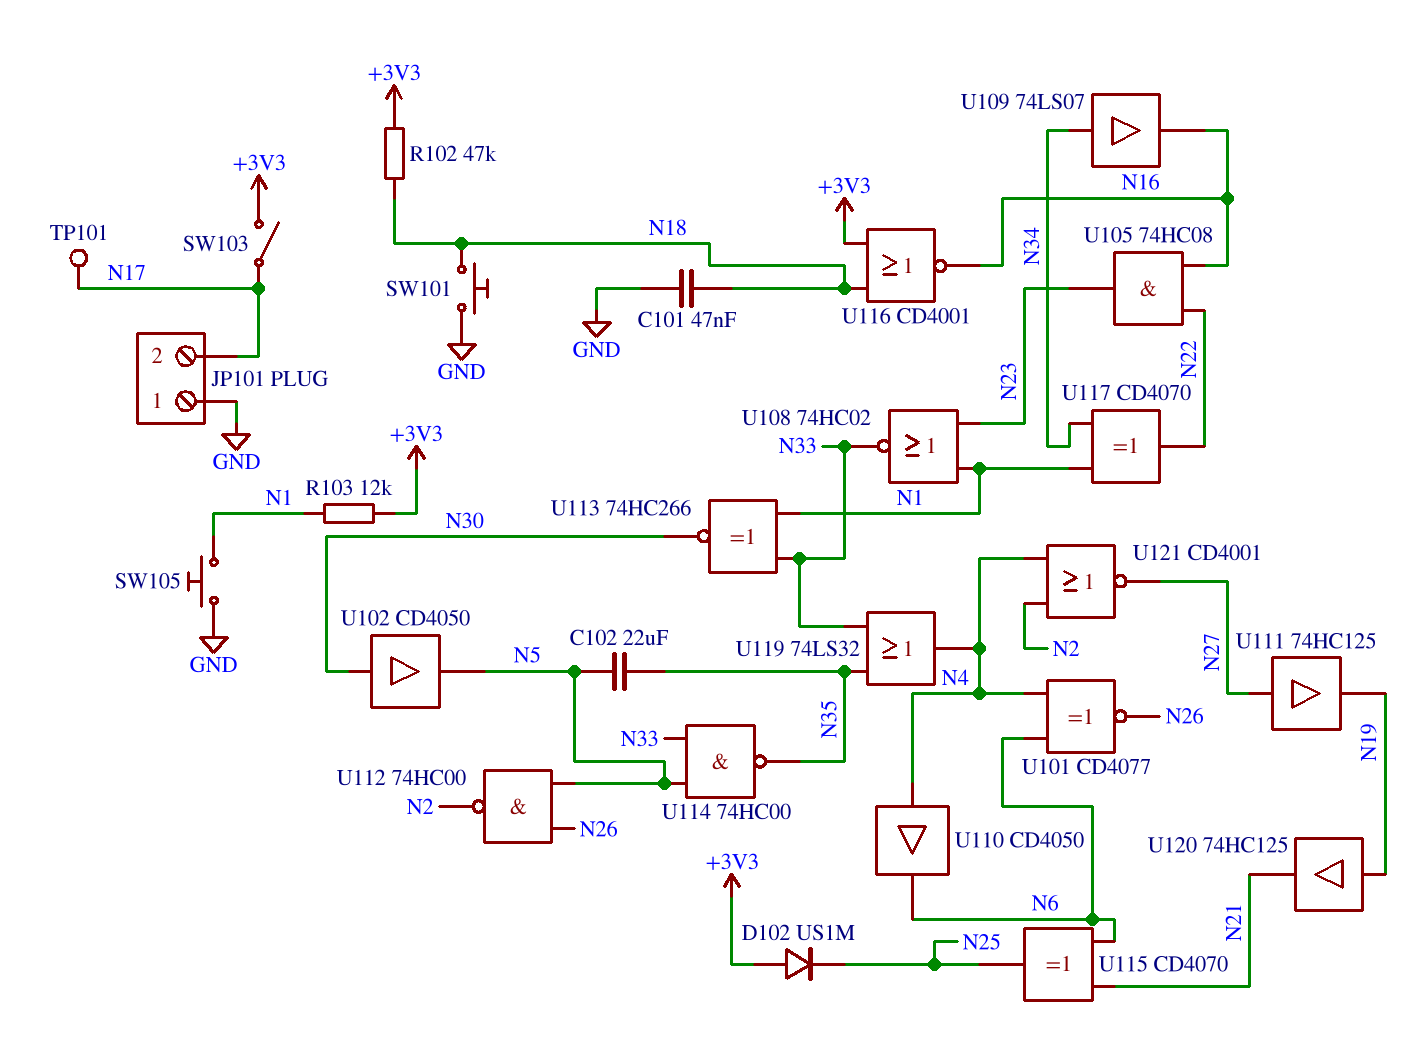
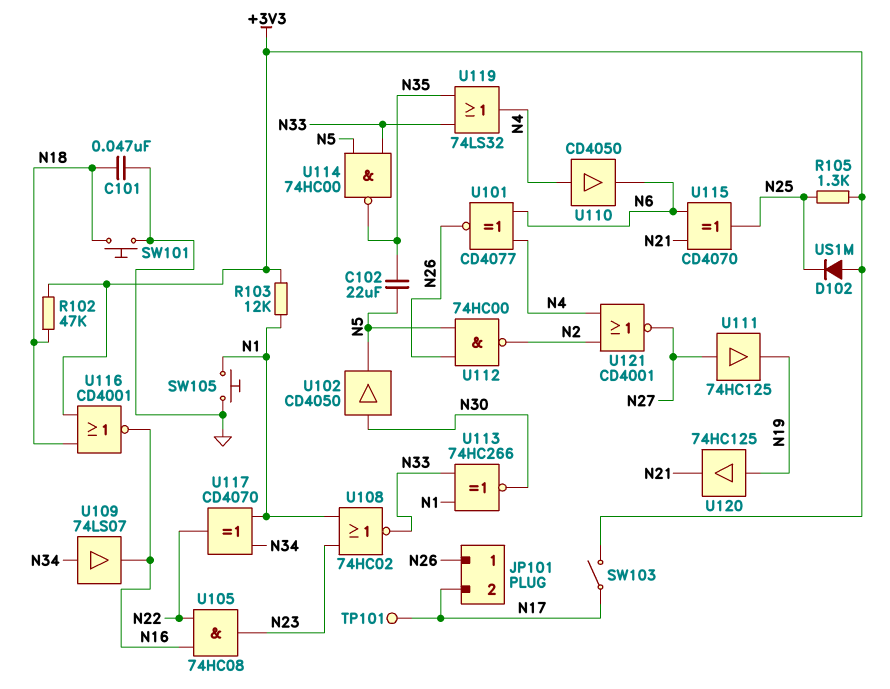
JP101 pin 1: GND -> N26
R105: none -> 1.3k (+3V3, N25)

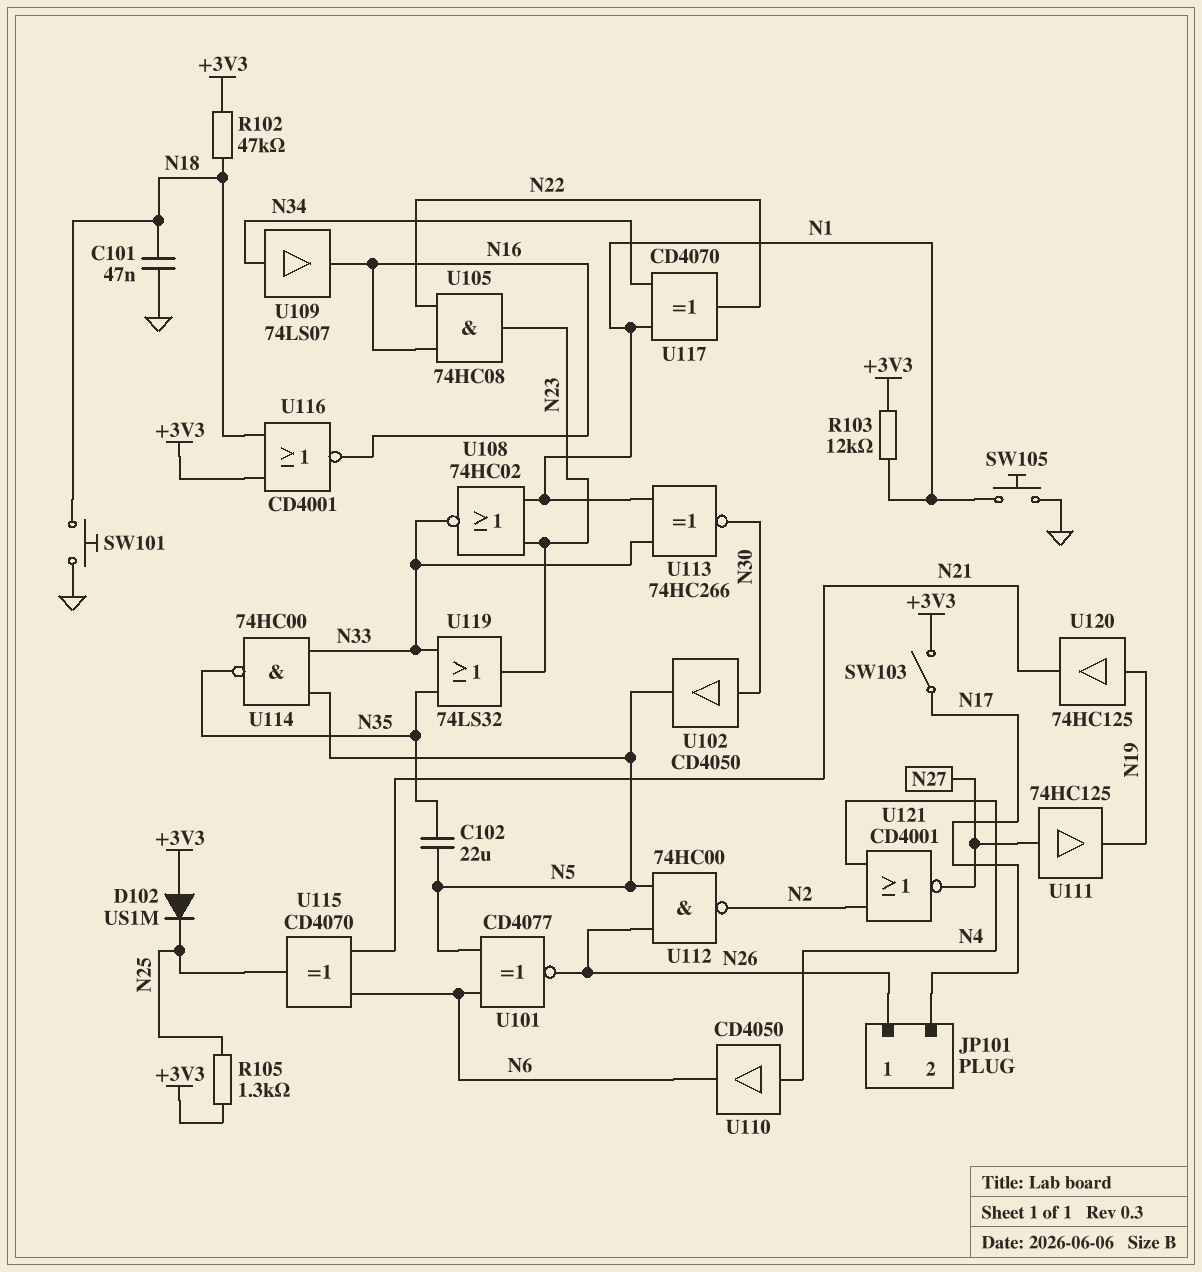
TP101: test point (N17) -> none
U101: XNOR CD4077 (in N4, in N6, out N26) -> XNOR CD4077 (in N5, in N6, out N26)
U119: OR 74LS32 (in N33, in N35, out N4) -> OR 74LS32 (in N33, in N35, out N23)

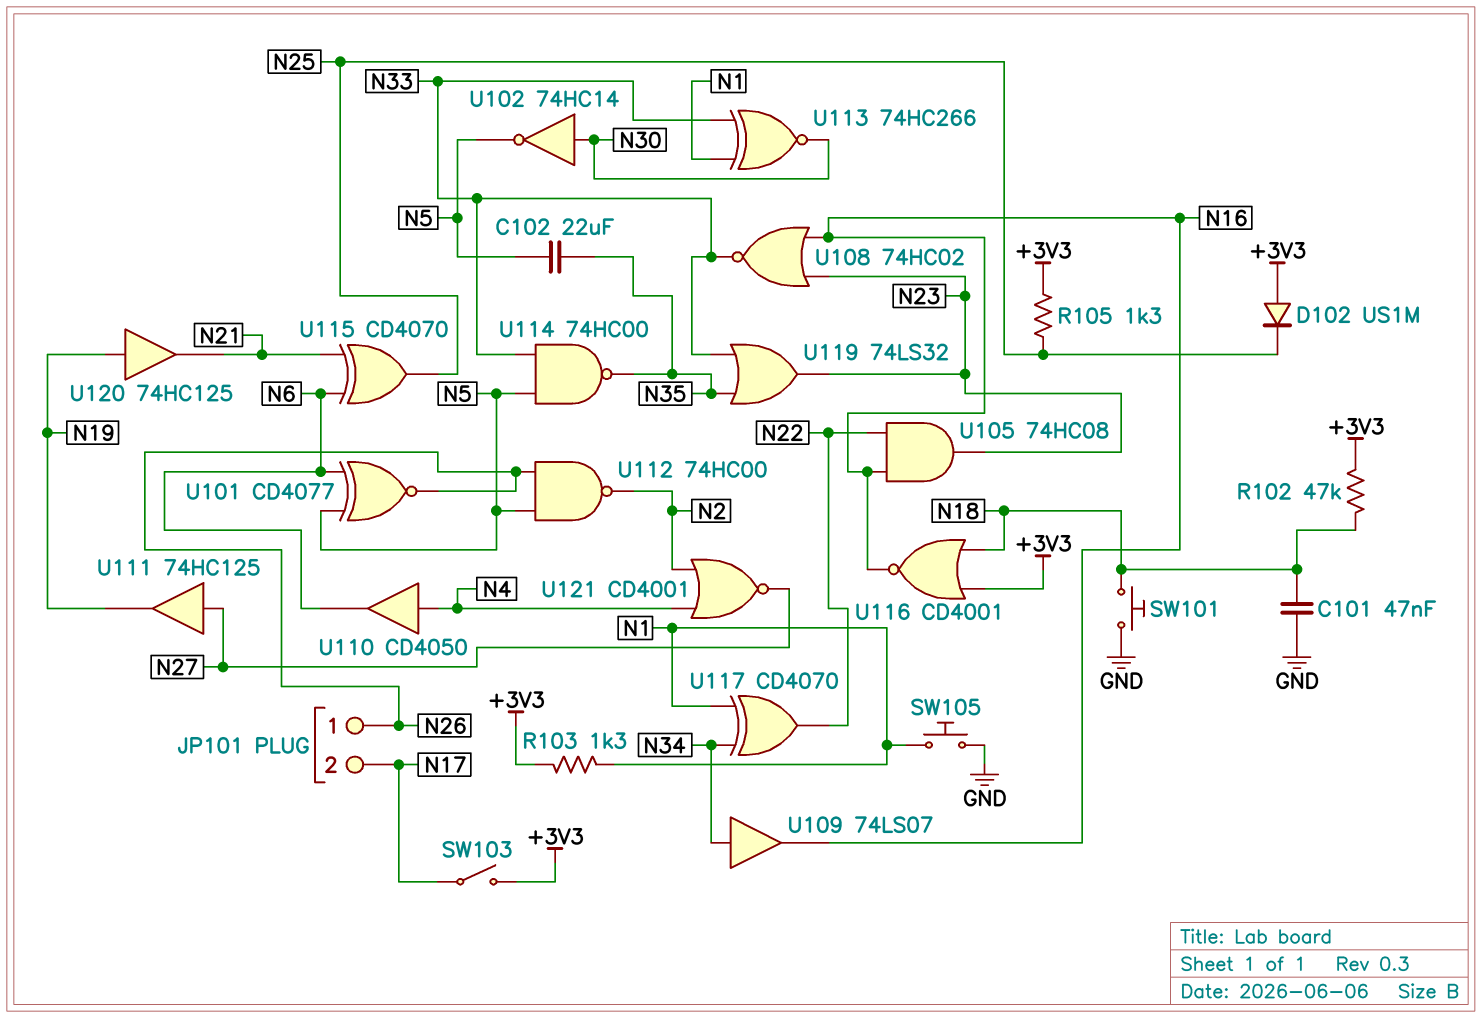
R103: 12k (+3V3, N1) -> 1.3k (+3V3, N1)
U102: buffer CD4050 (in N30, out N5) -> NOT 74HC14 (in N30, out N5)
U108: NOR 74HC02 (in N1, in N23, out N33) -> NOR 74HC02 (in N16, in N23, out N33)

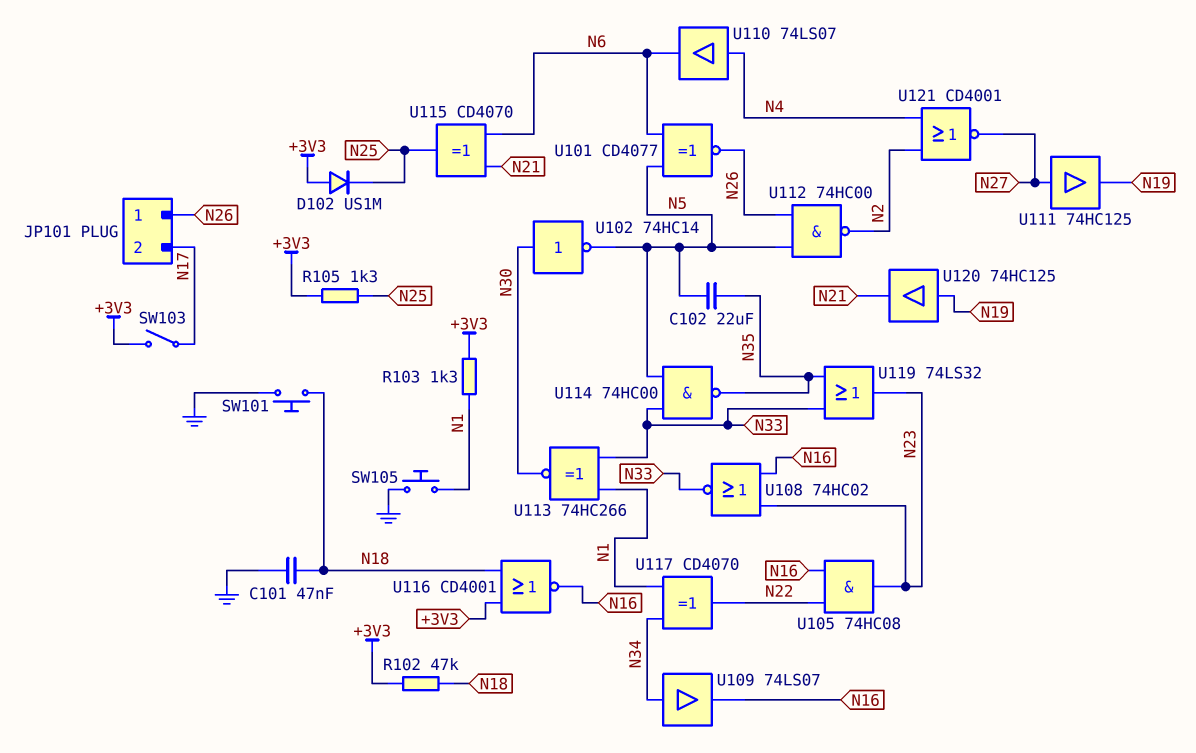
U110: buffer CD4050 (in N4, out N6) -> buffer 74LS07 (in N4, out N6)

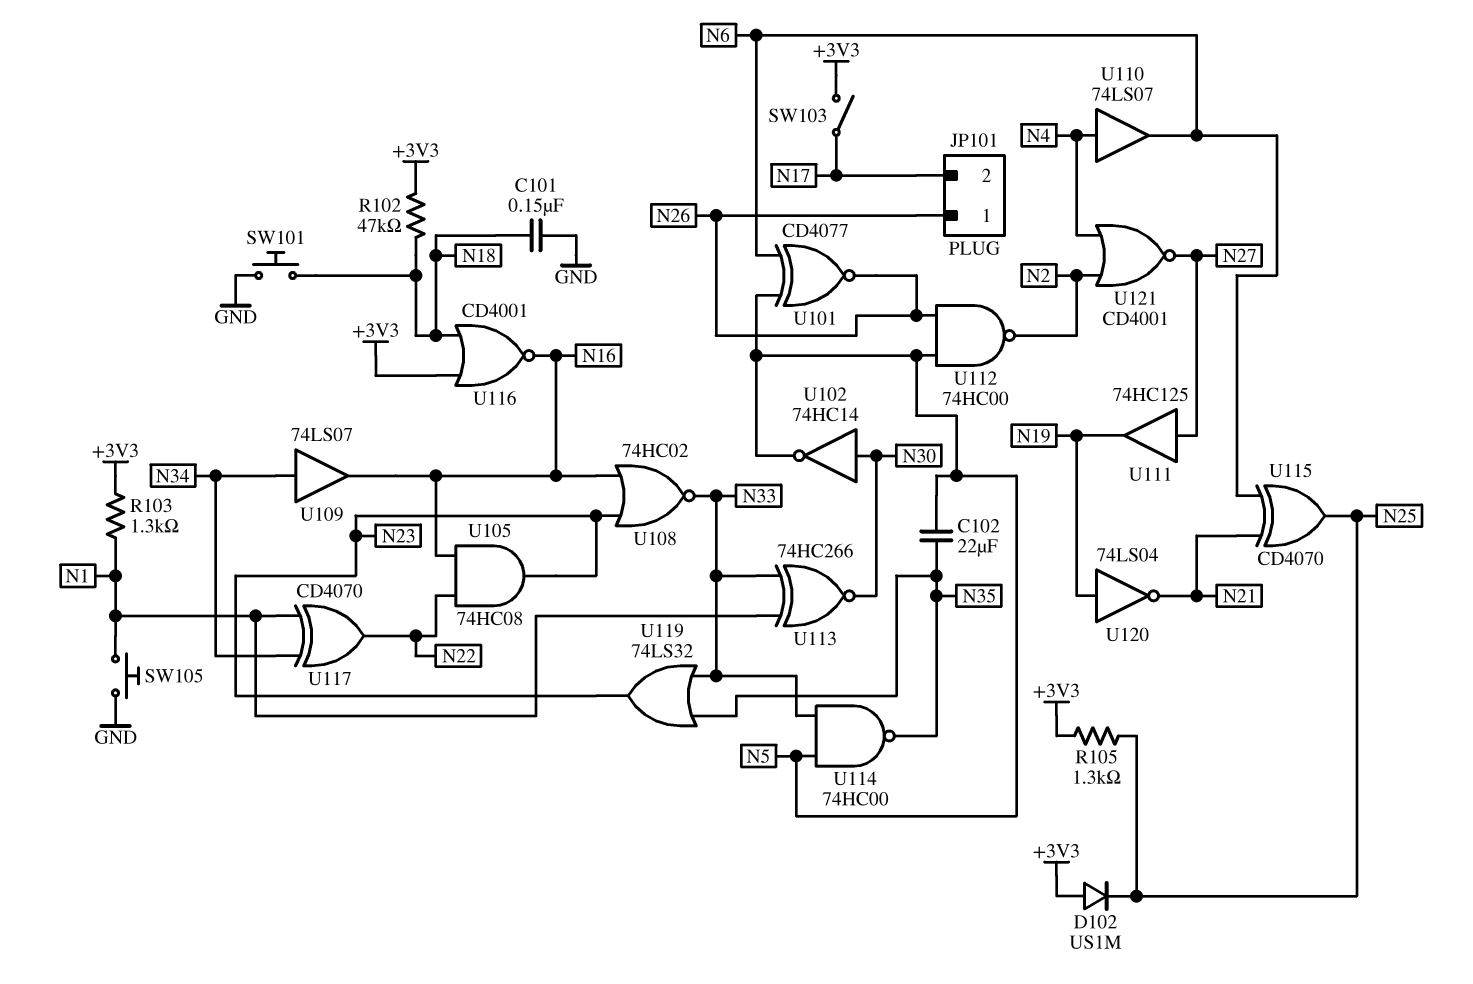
C101: 47nF (GND, N18) -> 150nF (GND, N18)
U120: buffer 74HC125 (in N19, out N21) -> NOT 74LS04 (in N19, out N21)

